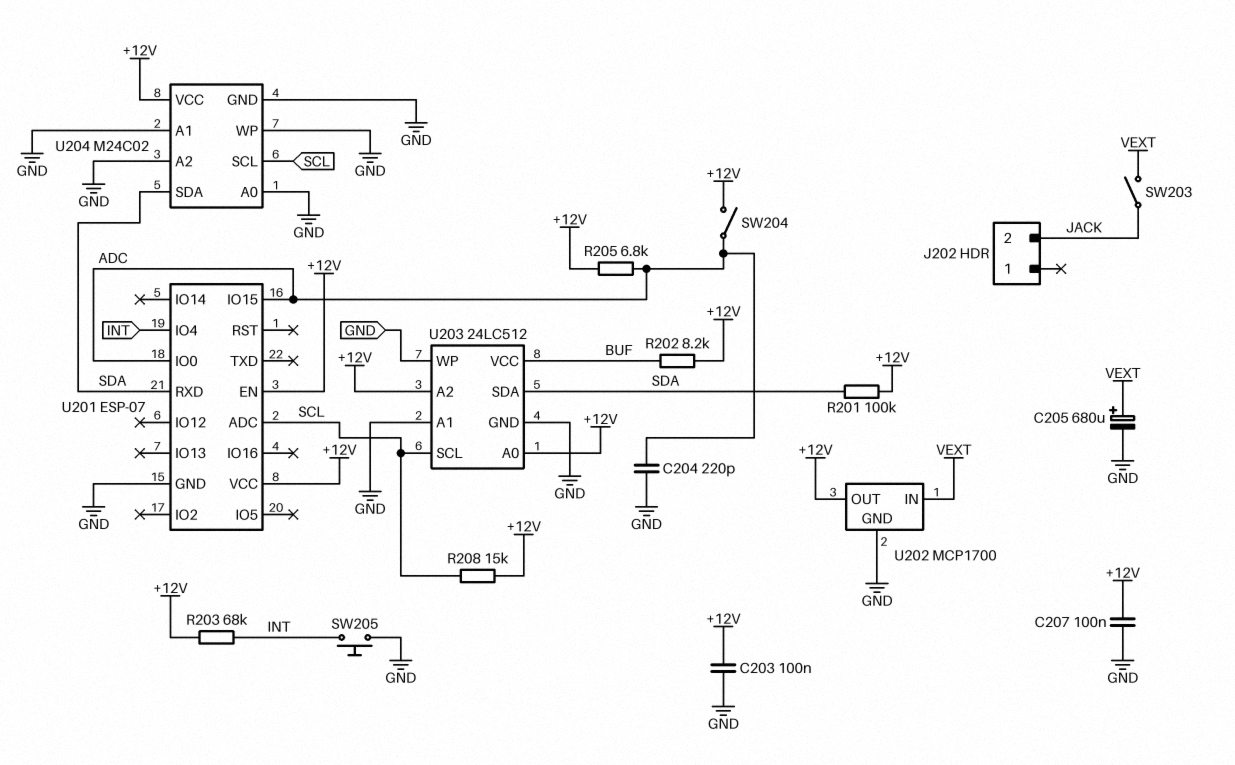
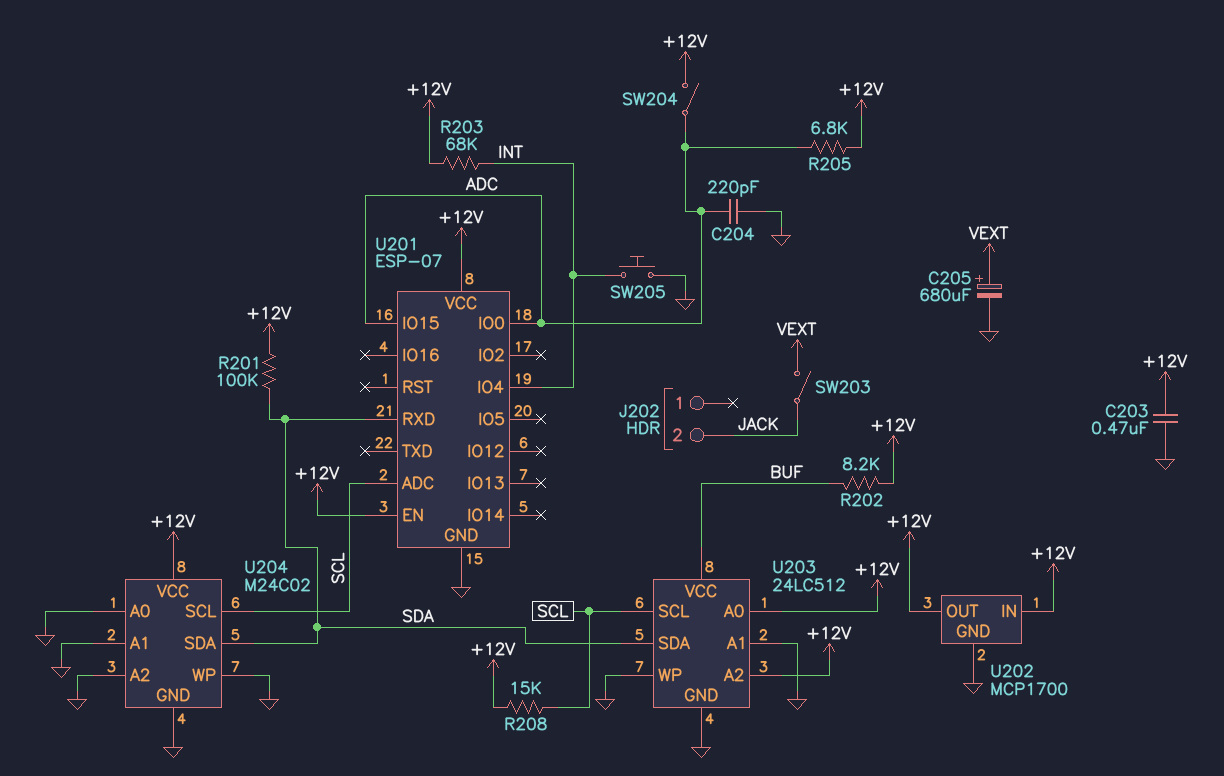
C203: 100nF (+12V, GND) -> 470nF (+12V, GND)
C207: 100nF (+12V, GND) -> none
U202 pin IN: VEXT -> +12V

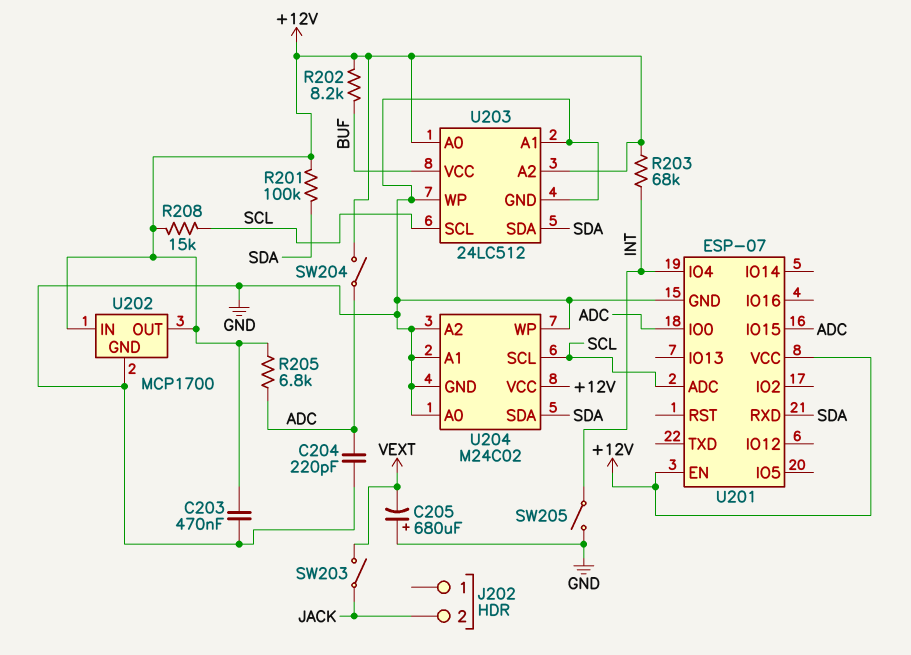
C205: 680uF (plus VEXT, minus GND) -> 680uF (plus GND, minus VEXT)
SW205: button (GND, INT) -> switch (GND, INT)

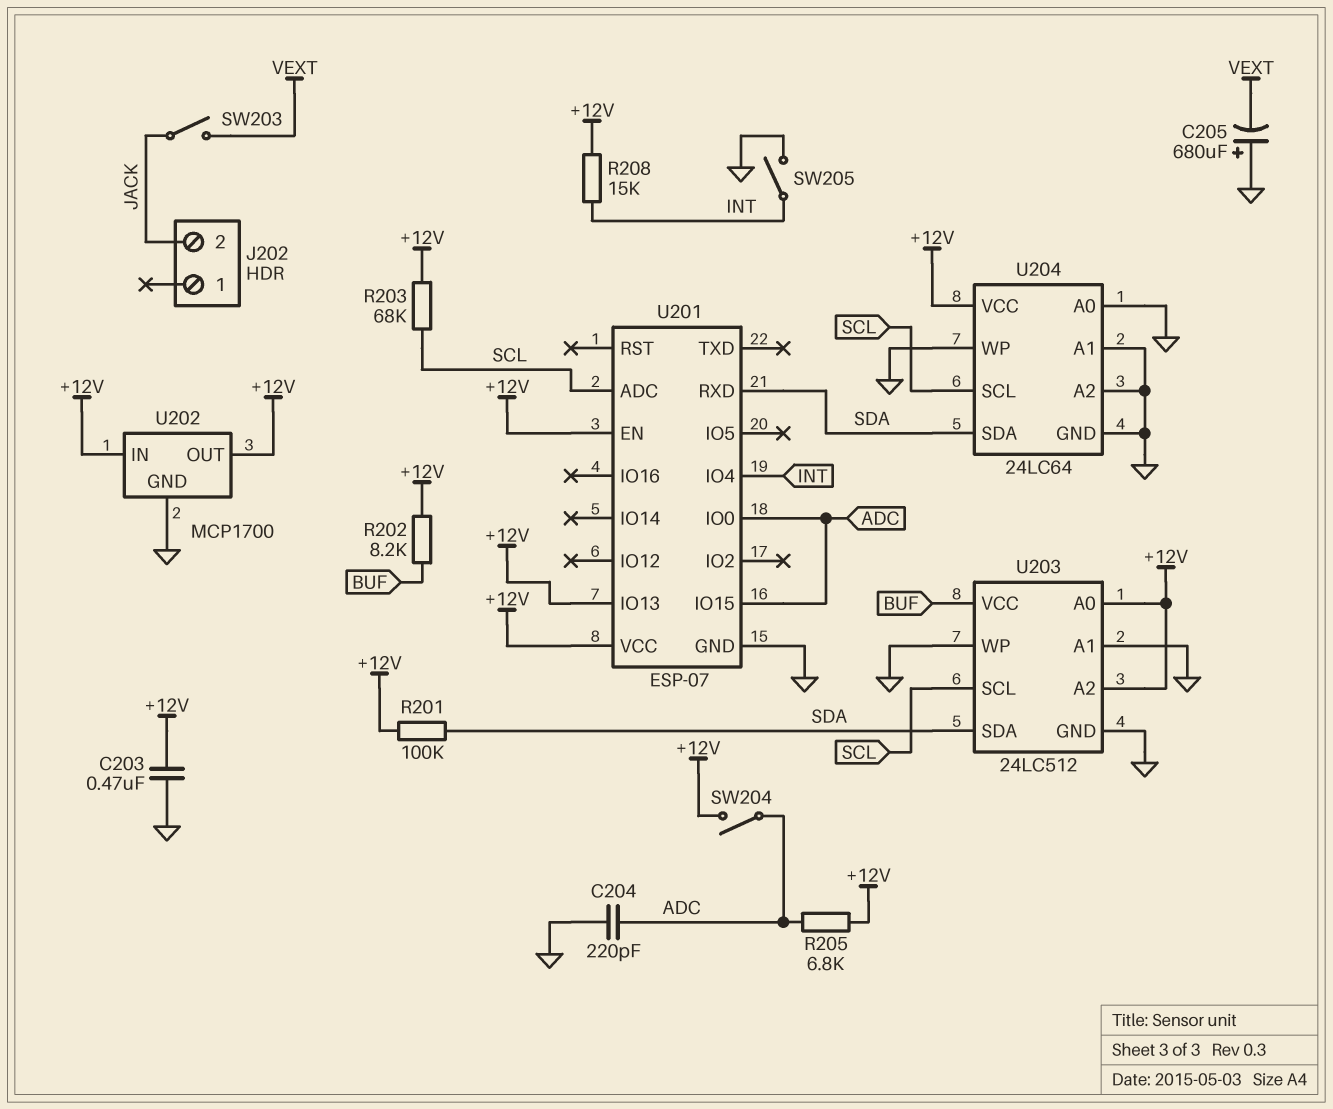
R203: 68k (+12V, INT) -> 68k (+12V, SCL)
R208: 15k (+12V, SCL) -> 15k (+12V, INT)
U201 pin IO13: none -> +12V
U204: M24C02 -> 24LC64

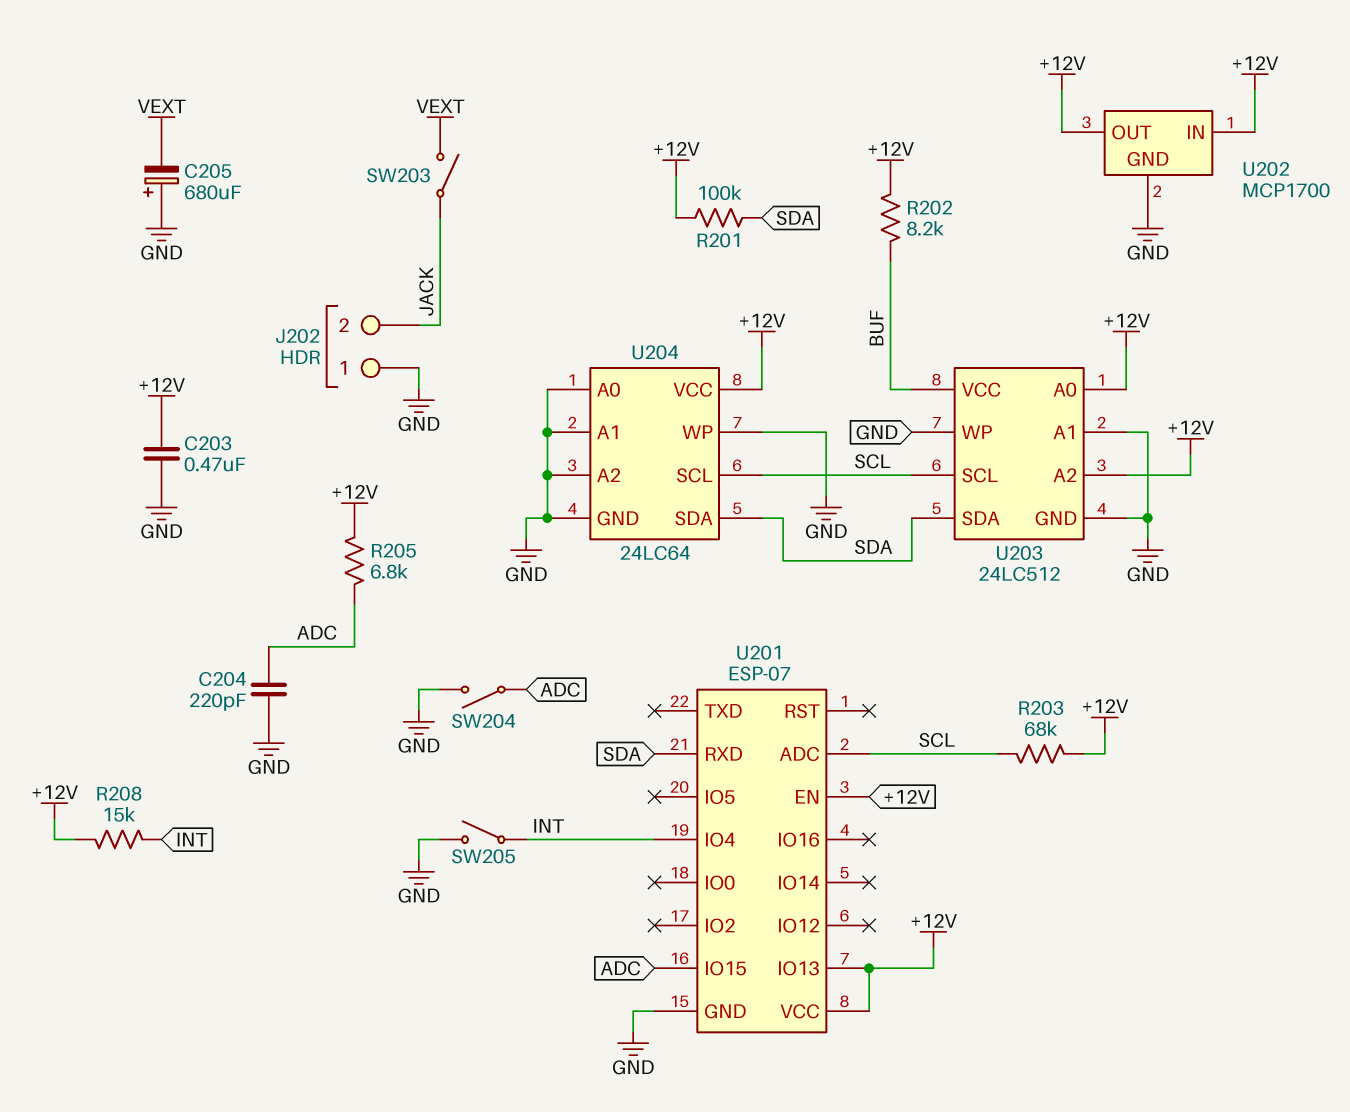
J202 pin 1: none -> GND
SW204: switch (+12V, ADC) -> switch (ADC, GND)
U201 pin IO0: ADC -> none

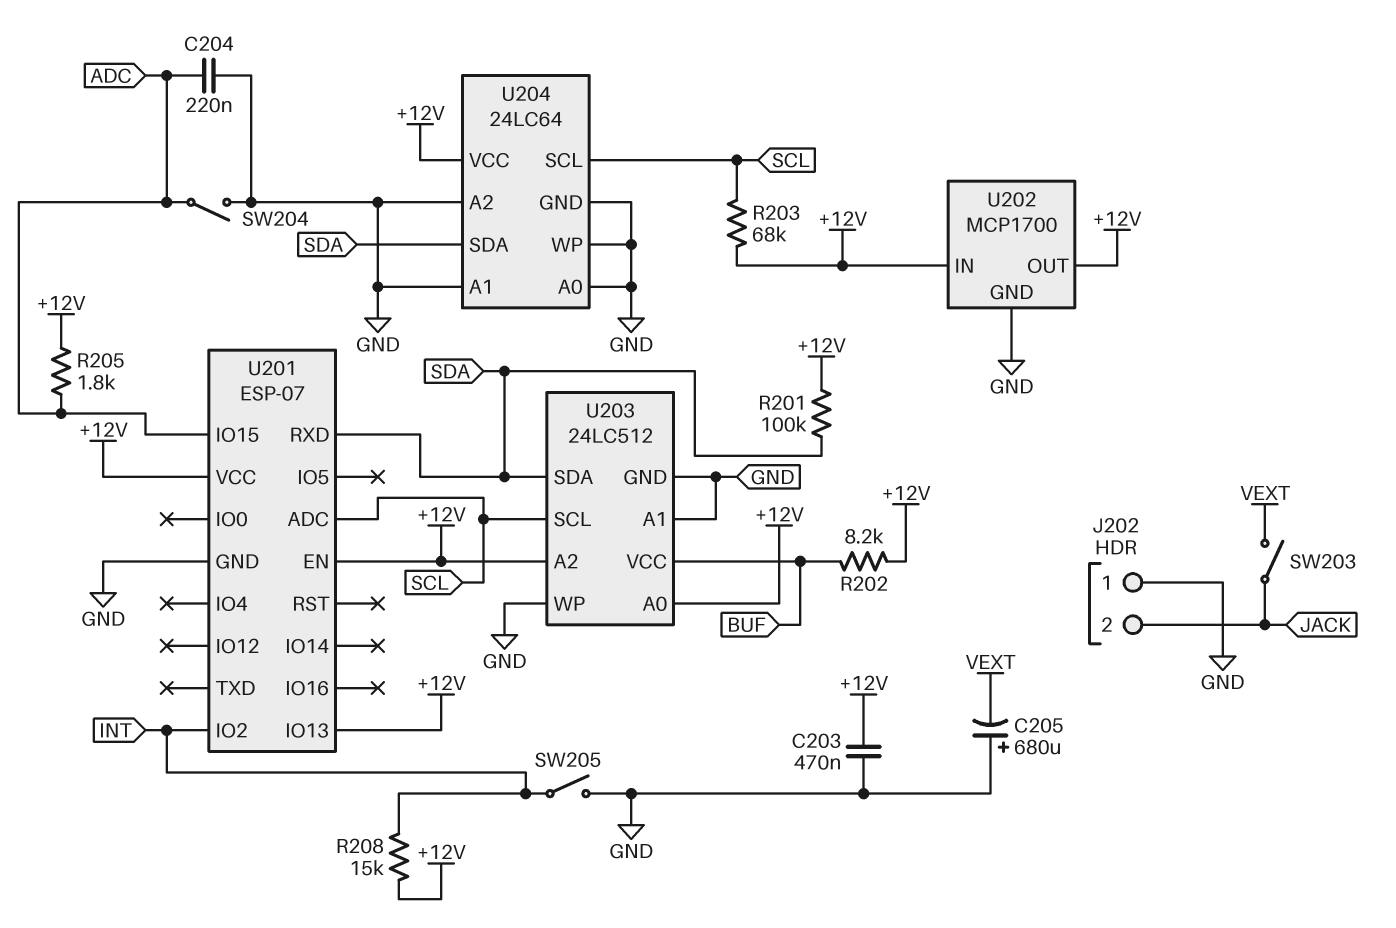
C204: 220pF (ADC, GND) -> 220nF (ADC, GND)
R205: 6.8k (+12V, ADC) -> 1.8k (+12V, ADC)
U201 pin IO2: none -> INT
U201 pin IO4: INT -> none

